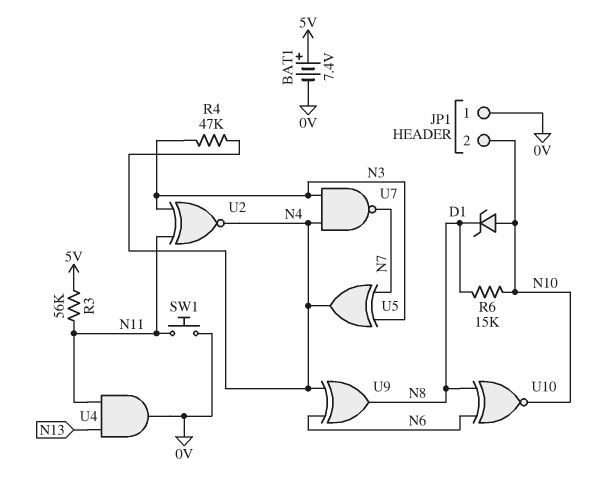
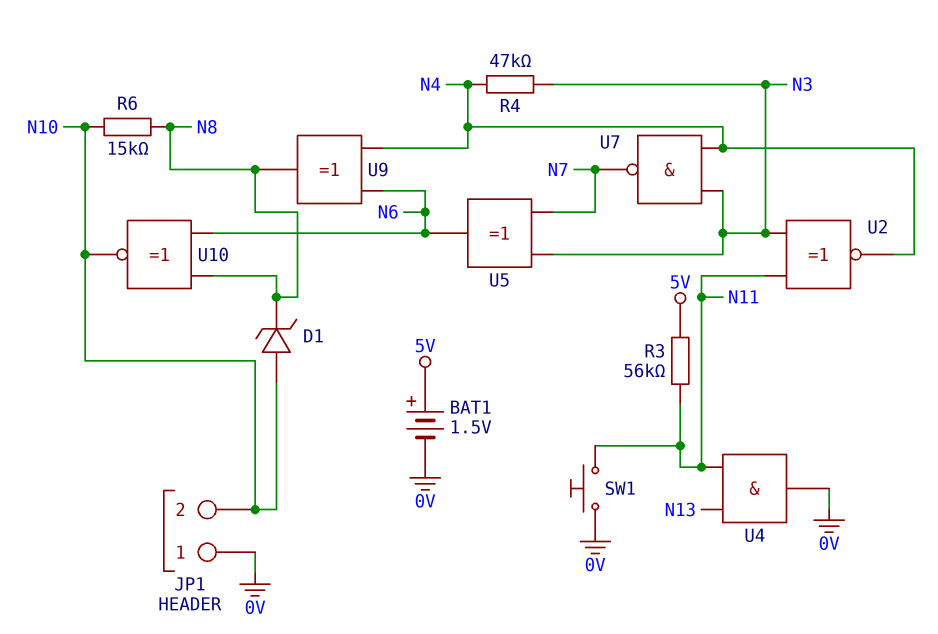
BAT1: 7.4V (plus 5V, minus 0V) -> 1.5V (plus 5V, minus 0V)
U5: XOR (in N3, in N7, out N4) -> XOR (in N3, in N7, out N6)

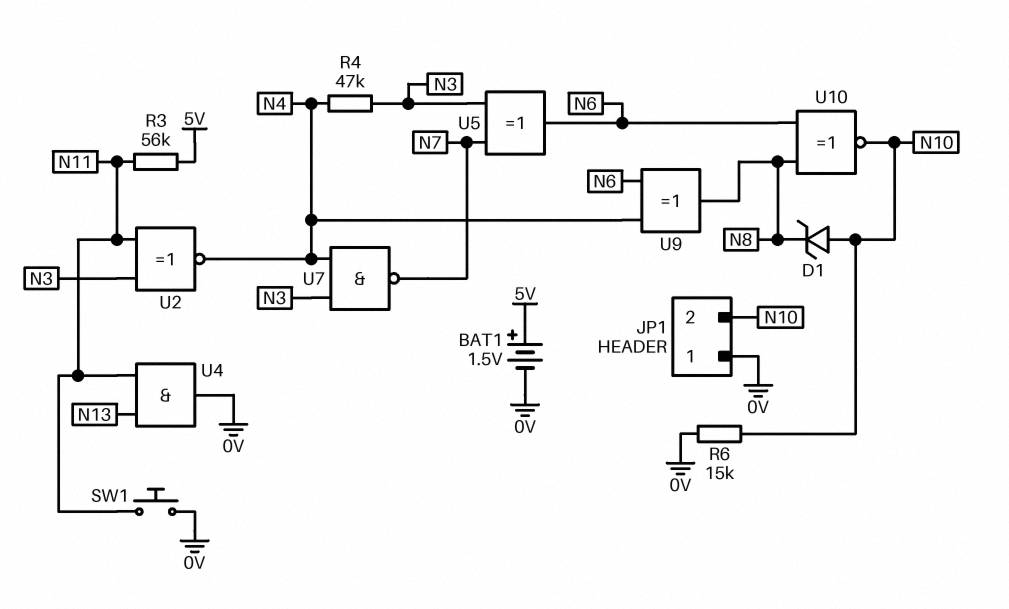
R6: 15k (N8, N10) -> 15k (0V, N10)

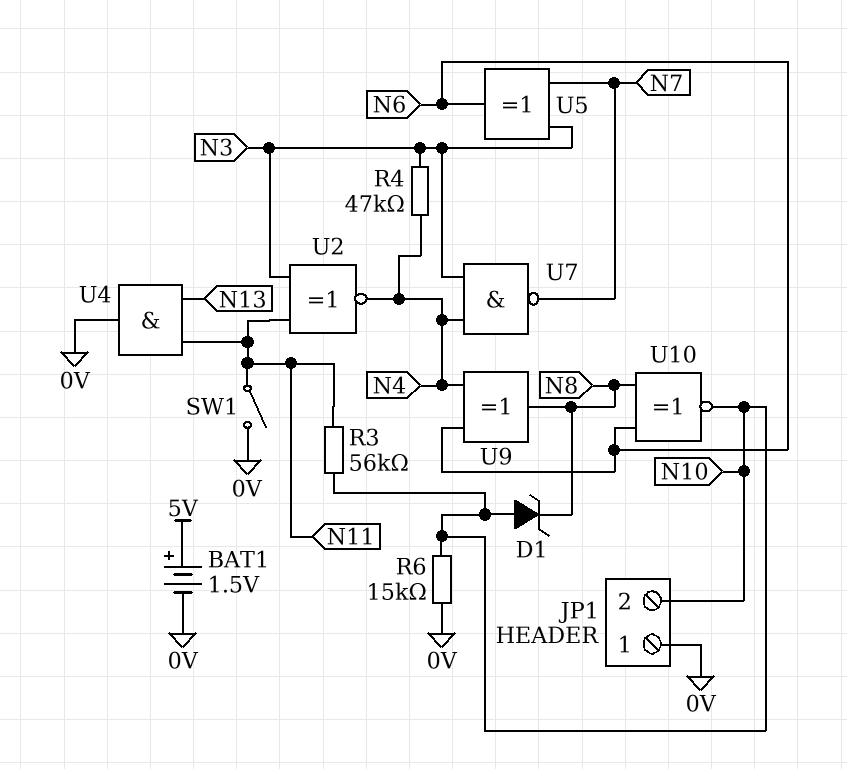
R3: 56k (5V, N11) -> 56k (N10, N11)
SW1: button (0V, N11) -> switch (0V, N11)

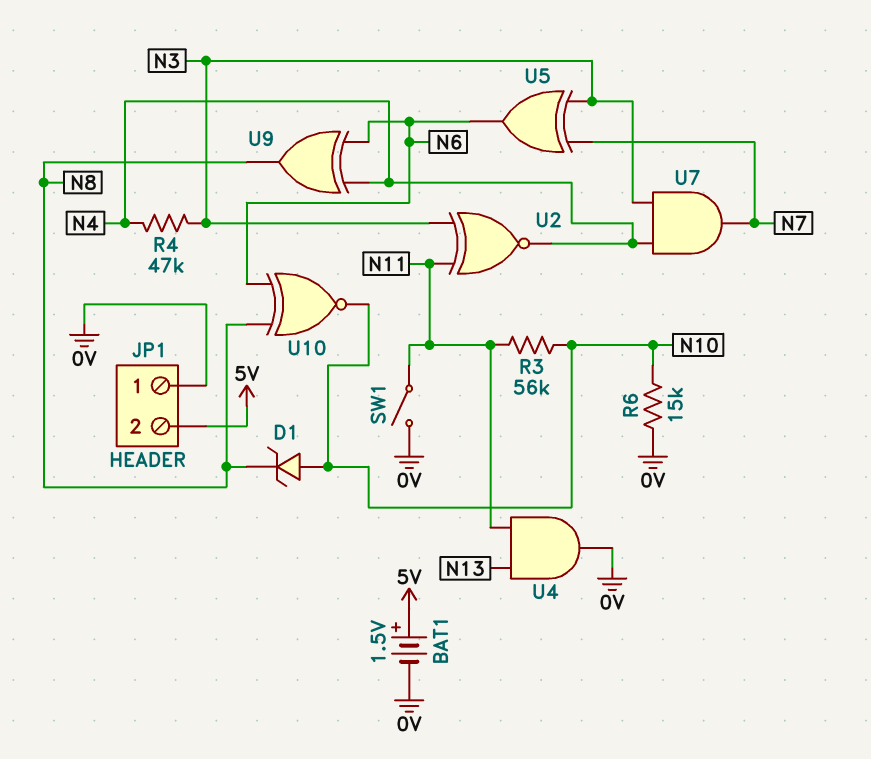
JP1 pin 2: N10 -> 5V
U7: NAND (in N3, in N4, out N7) -> AND (in N3, in N4, out N7)

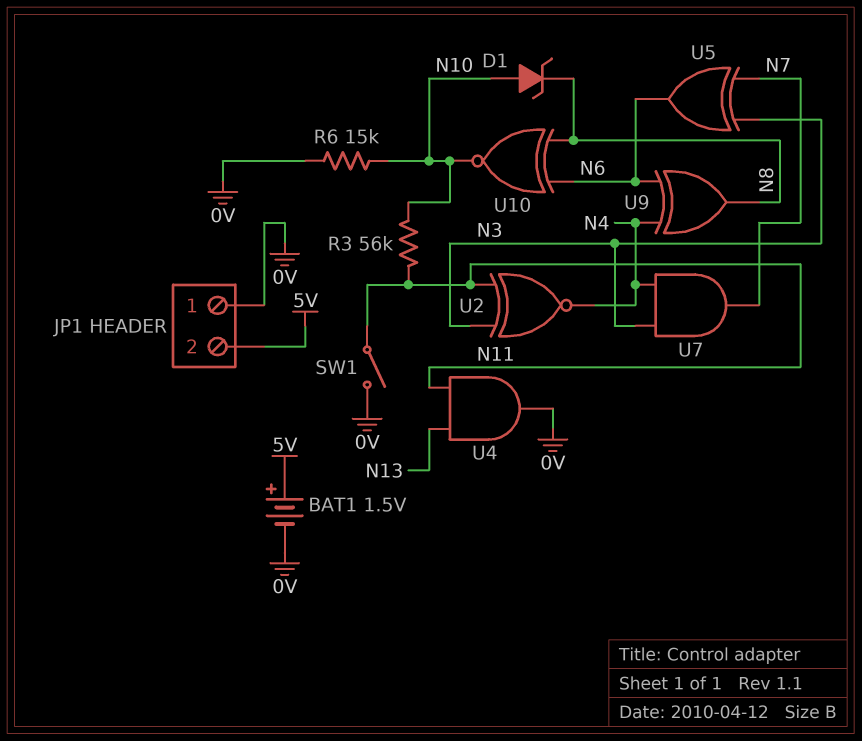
R4: 47k (N3, N4) -> none

